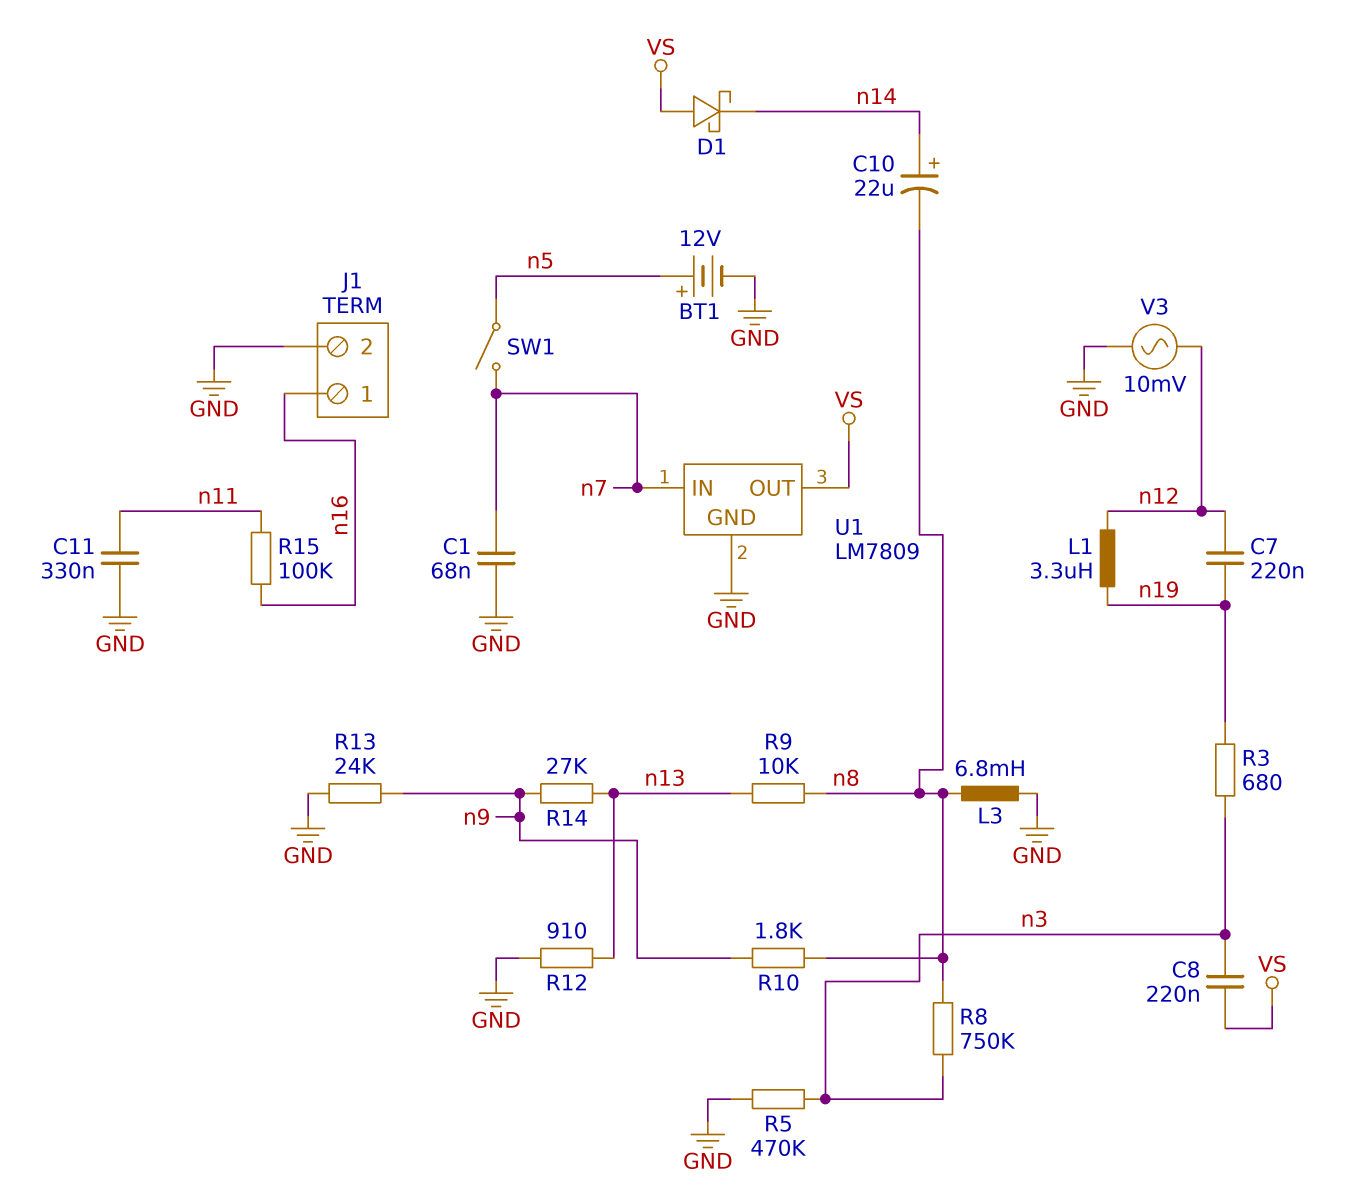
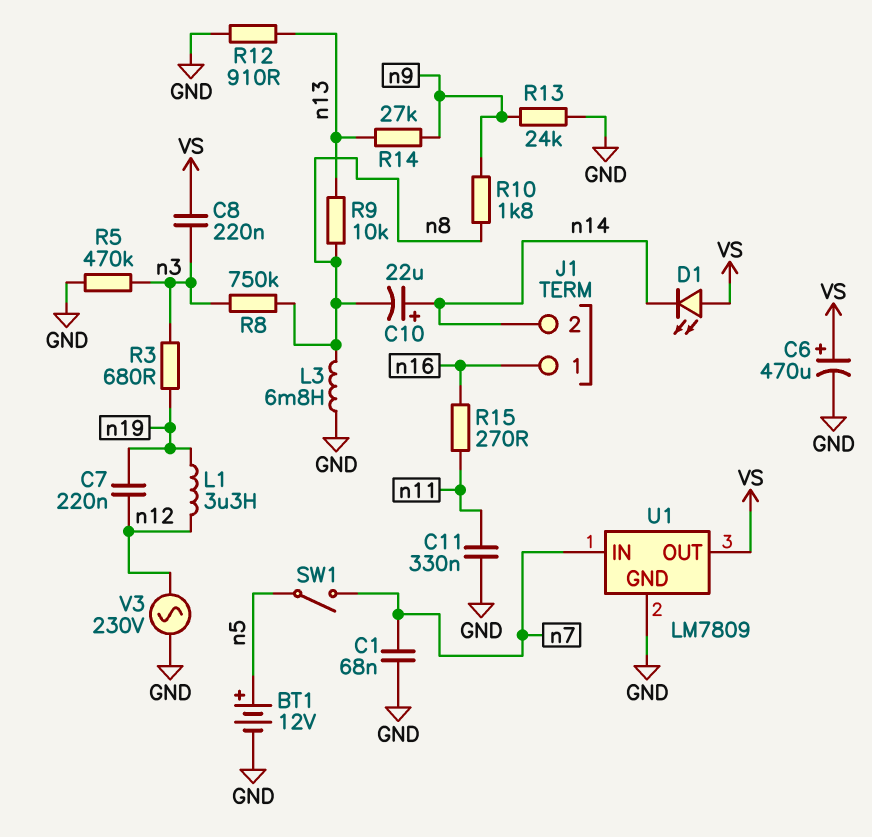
C6: none -> 470uF (plus VS, minus GND)
D1: schottky (A VS, K n14) -> LED (A VS, K n14)
J1 pin 2: GND -> n14
R15: 100k (n11, n16) -> 270 (n11, n16)
V3: AC 10mV (GND, n12) -> AC 230V (GND, n12)

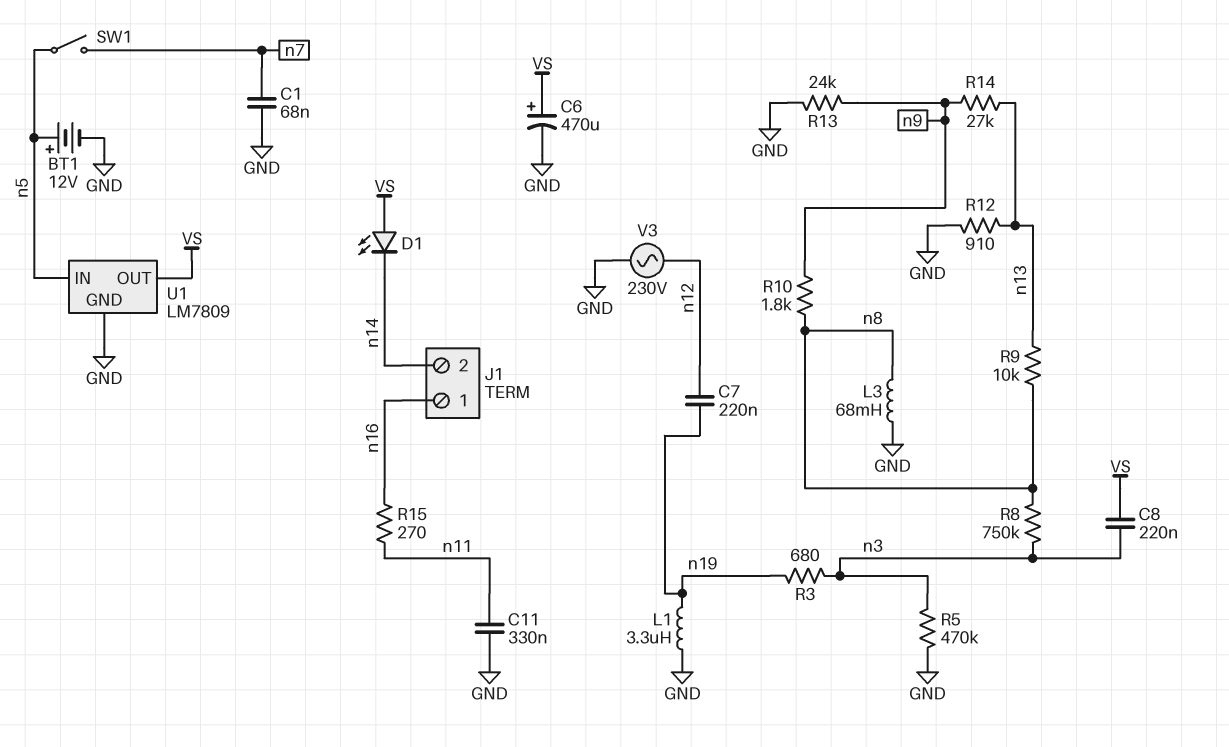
C10: 22uF (plus n14, minus n8) -> none
L1: 3.3uH (n12, n19) -> 3.3uH (GND, n19)
L3: 6.8mH (GND, n8) -> 68mH (GND, n8)
U1 pin IN: n7 -> n5

